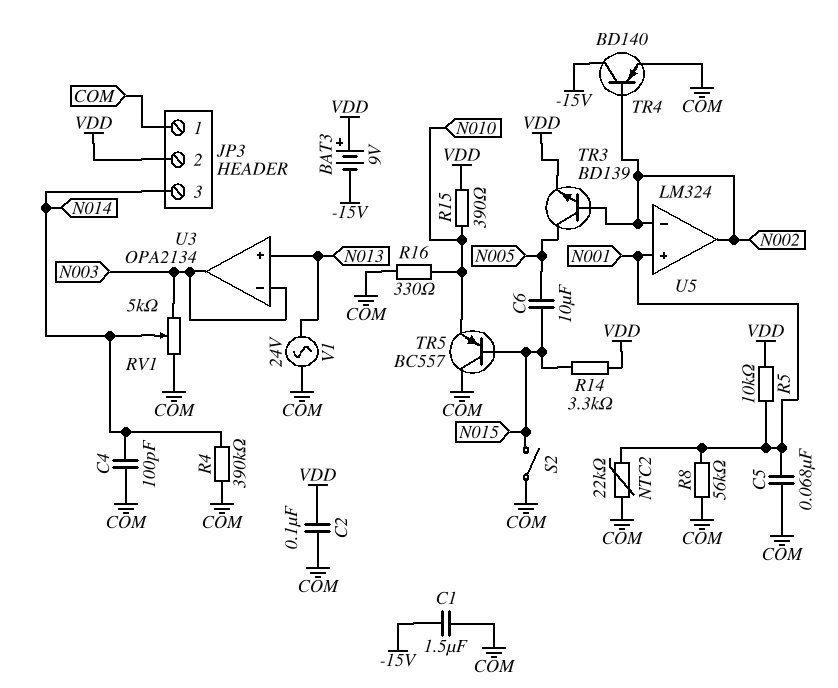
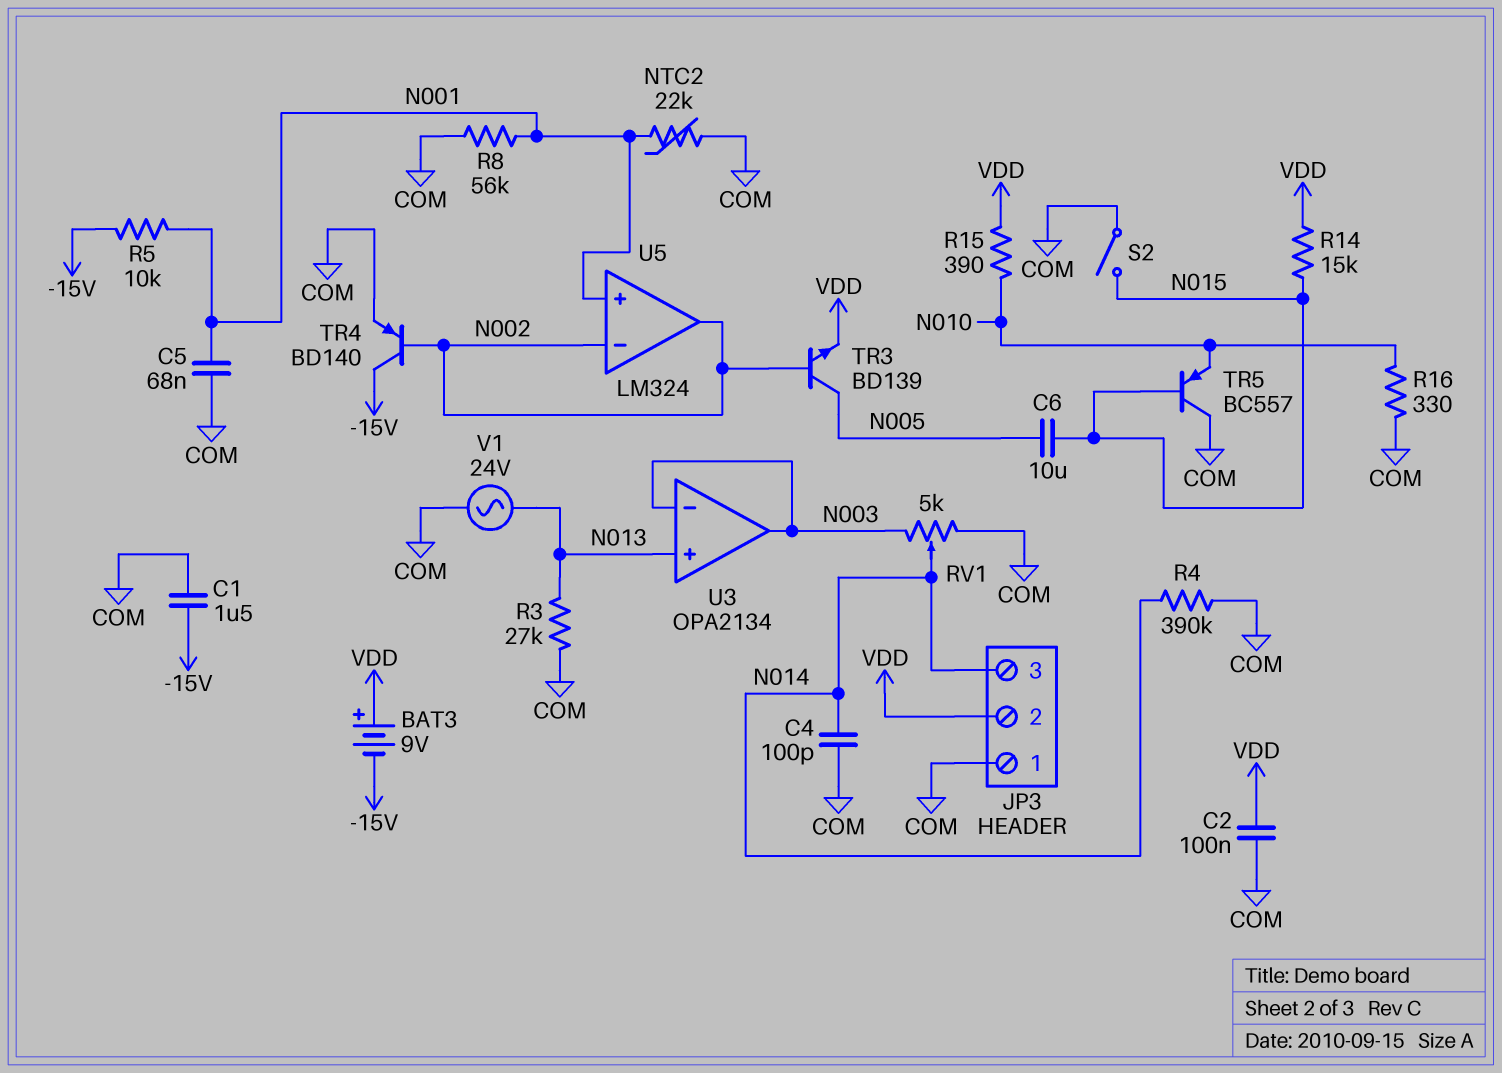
R3: none -> 27k (COM, N013)
R5: 10k (N001, VDD) -> 10k (-15V, N001)
R14: 3.3k (N015, VDD) -> 15k (N015, VDD)

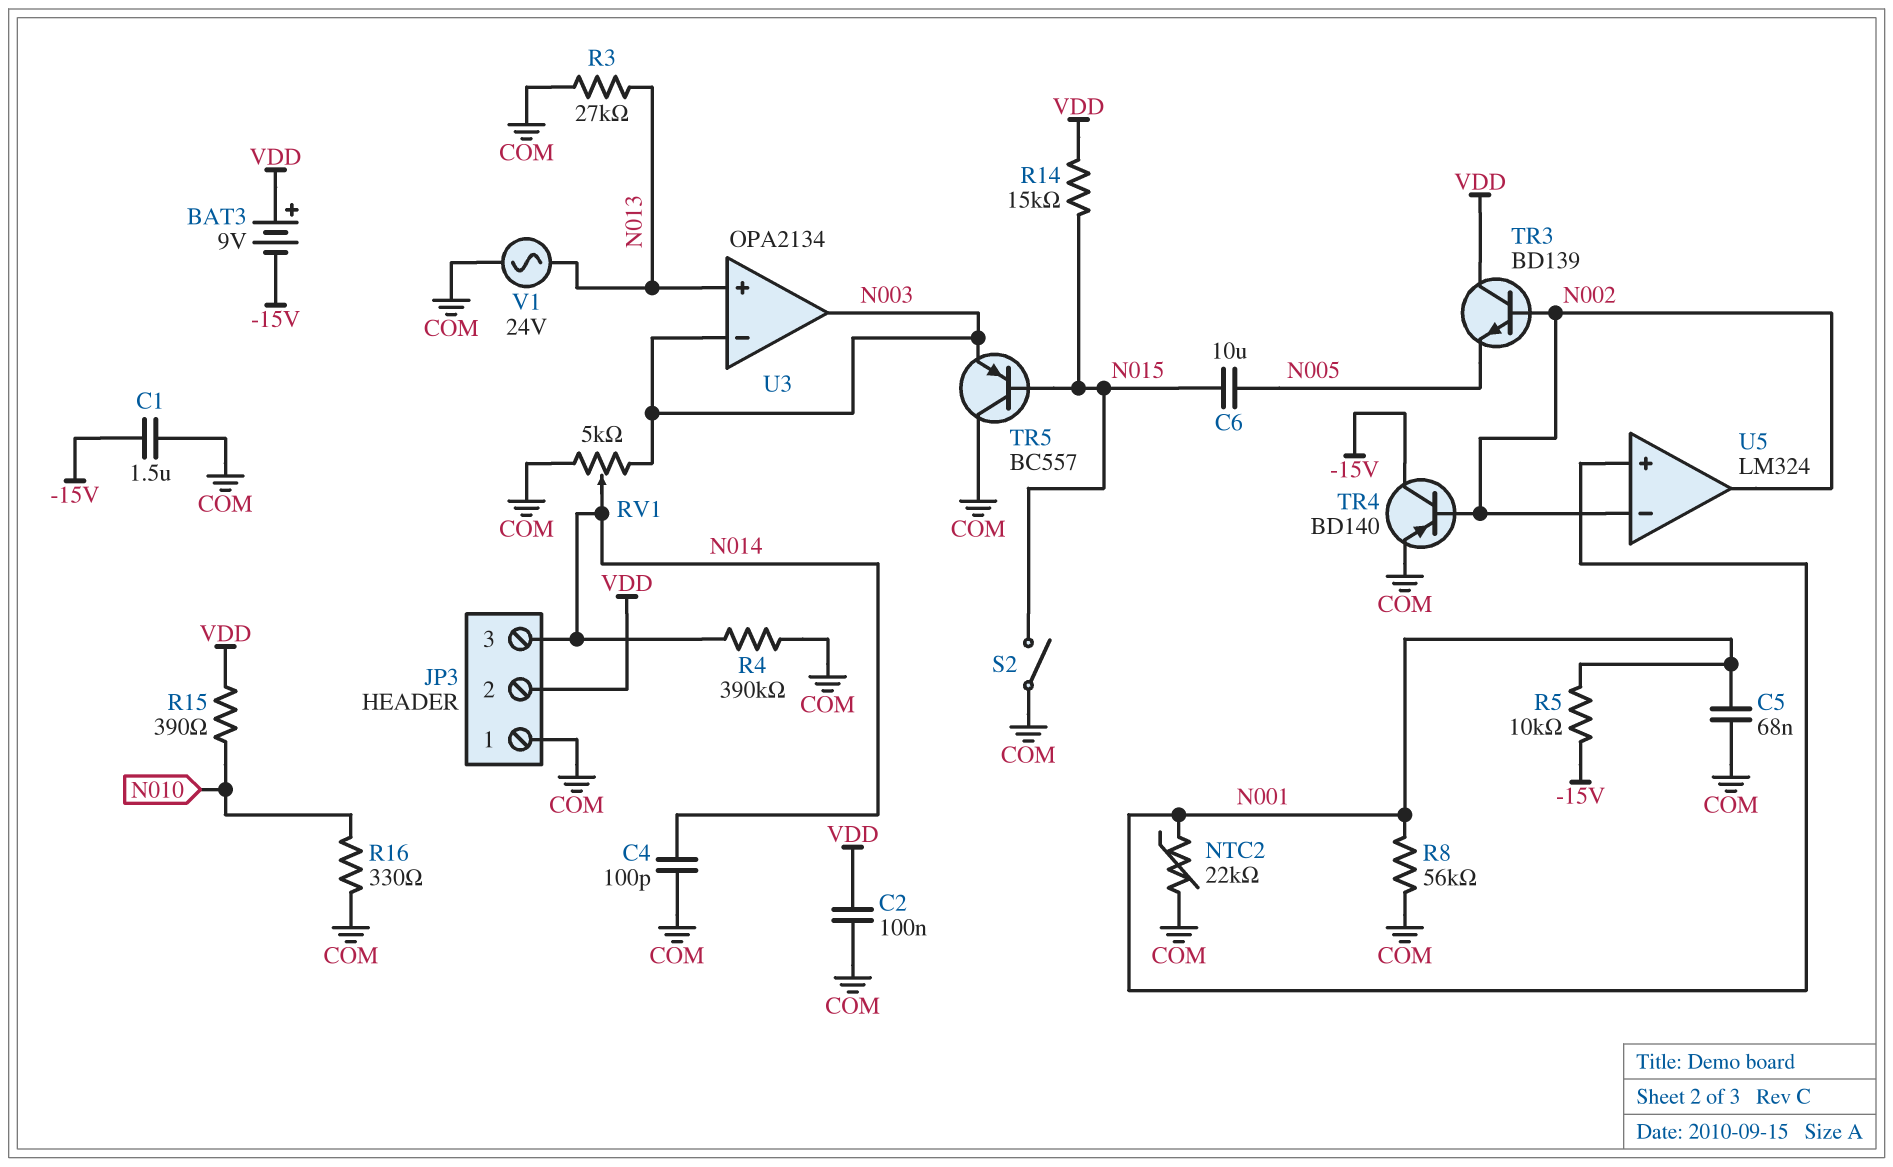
TR3: NPN BD139 (B N002, C N005, E VDD) -> NPN BD139 (B N002, C VDD, E N005)
TR5: PNP BC557 (B N015, C COM, E N010) -> PNP BC557 (B N015, C COM, E N003)

